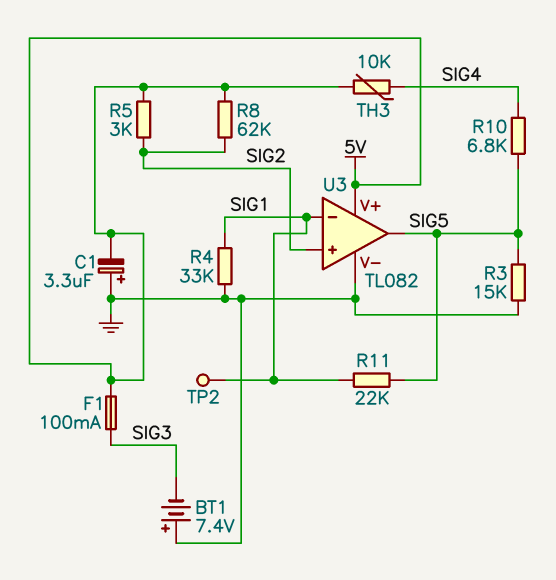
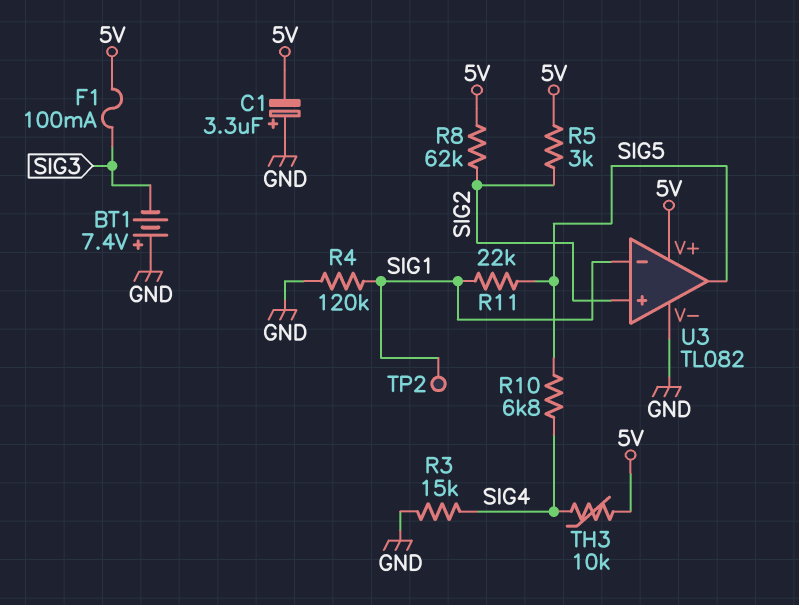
R3: 15k (GND, SIG5) -> 15k (GND, SIG4)
R4: 33k (GND, SIG1) -> 120k (GND, SIG1)

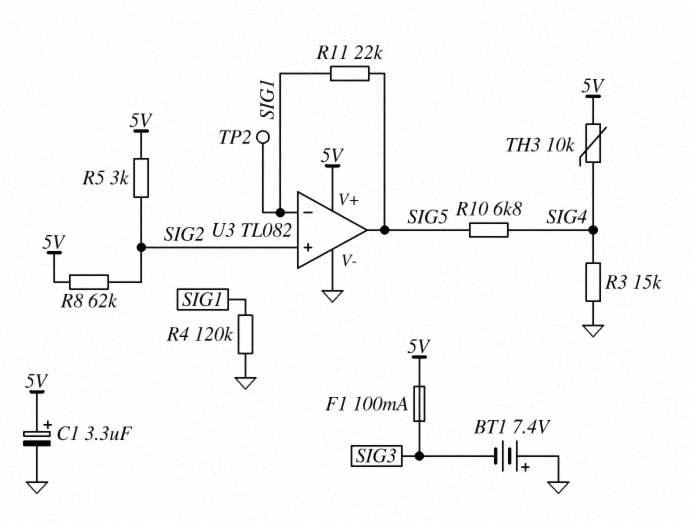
C1: 3.3uF (plus GND, minus 5V) -> 3.3uF (plus 5V, minus GND)

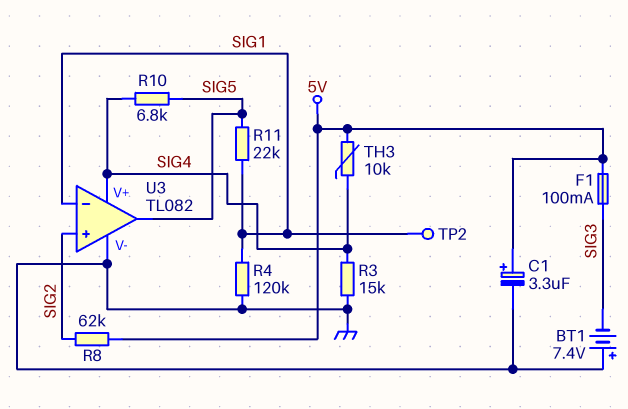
R5: 3k (5V, SIG2) -> none
U3 pin V+: 5V -> SIG4

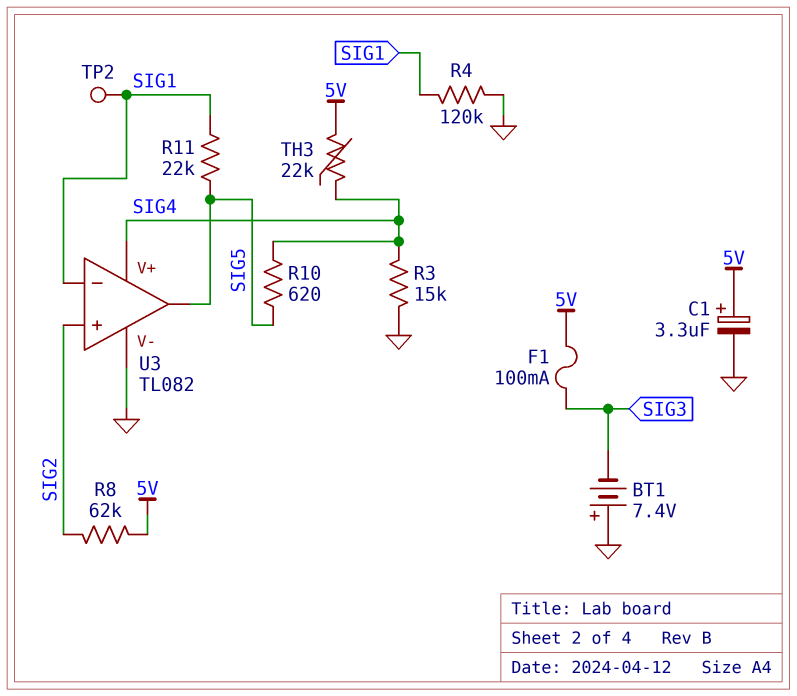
R10: 6.8k (SIG4, SIG5) -> 620 (SIG4, SIG5)
TH3: 10k (5V, SIG4) -> 22k (5V, SIG4)

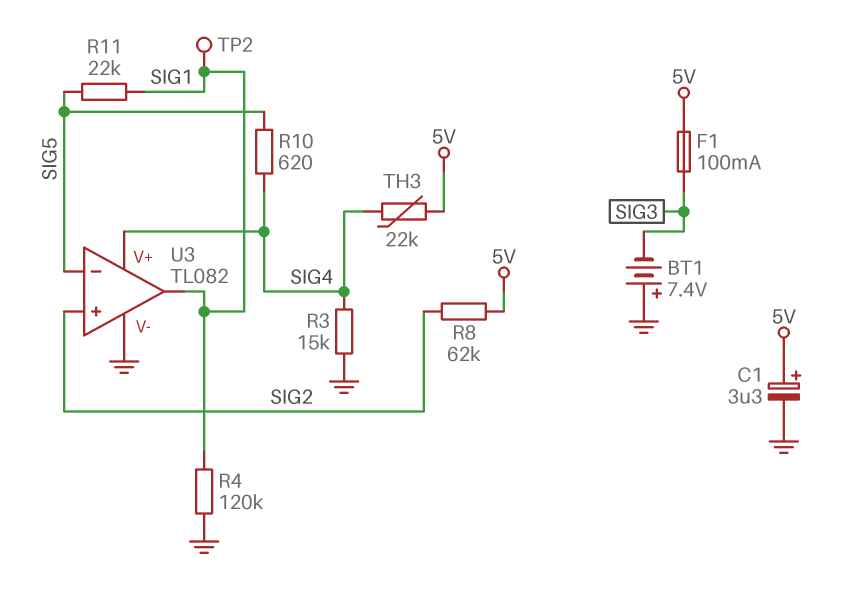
U3 pin in-: SIG1 -> SIG5
U3 pin out: SIG5 -> SIG1

